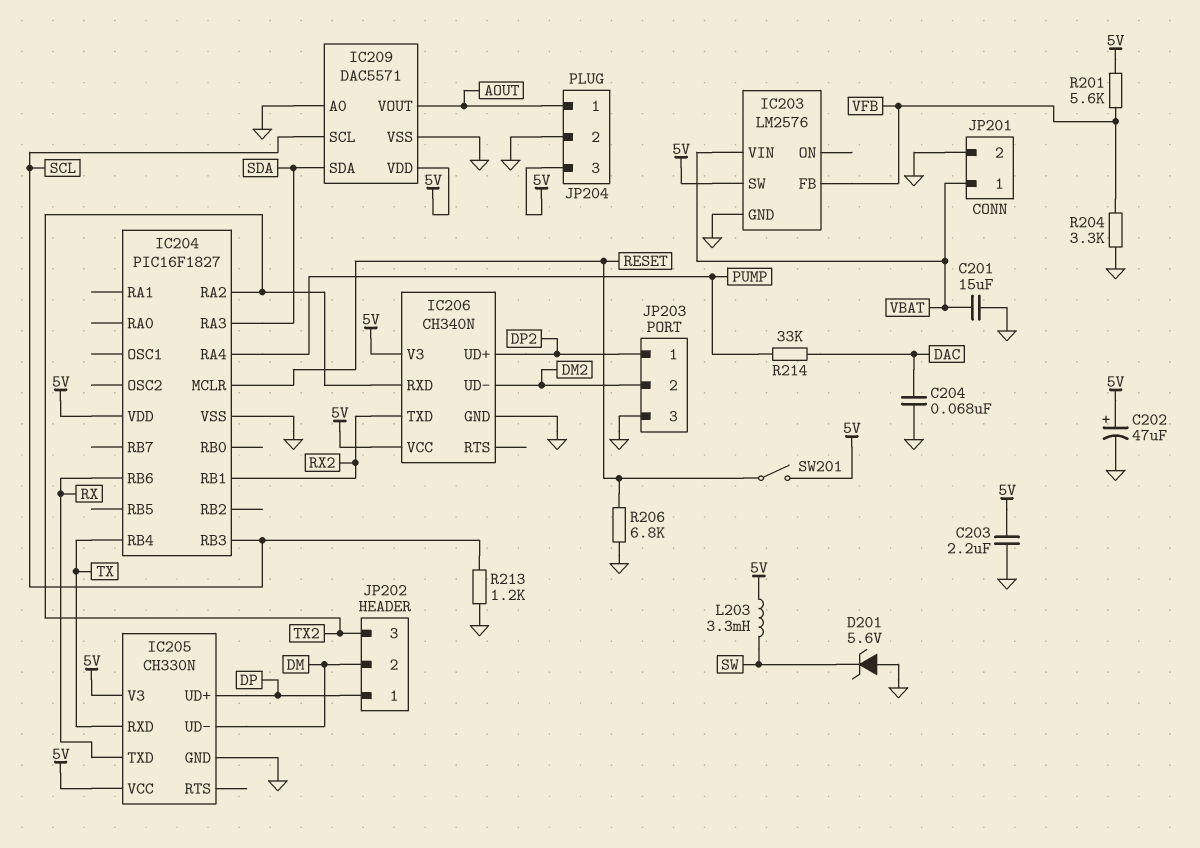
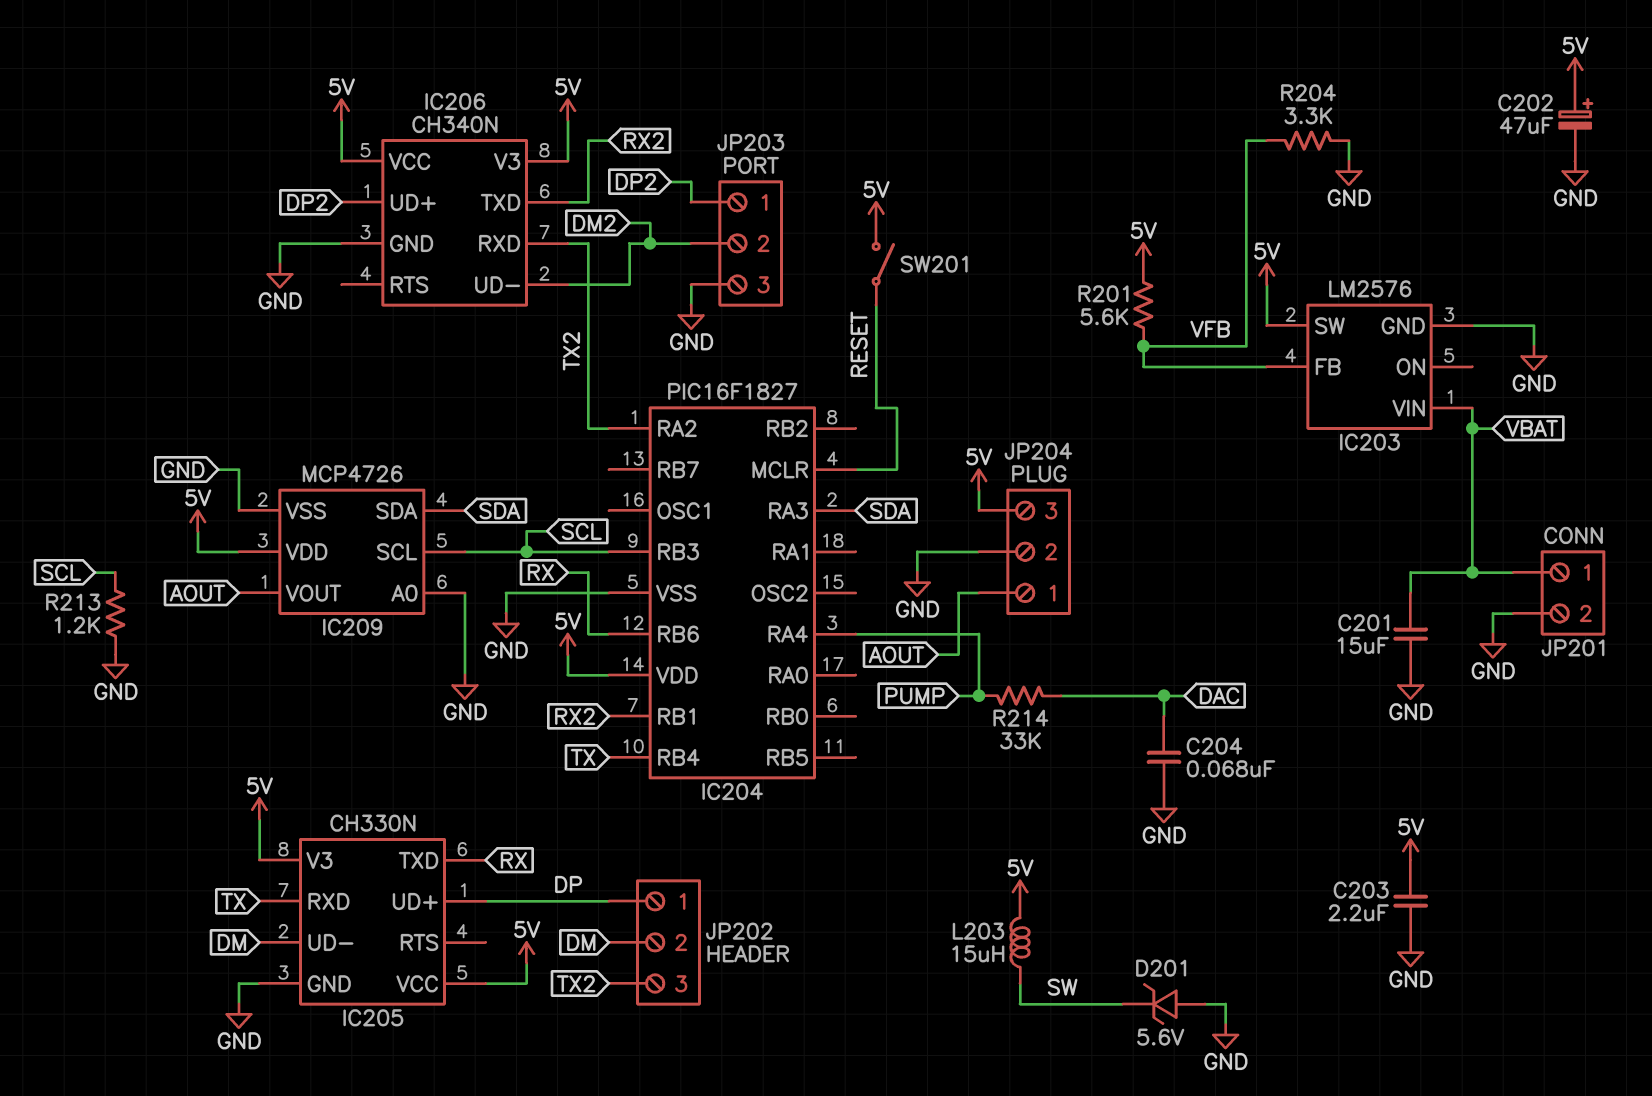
IC209: DAC5571 -> MCP4726
L203: 3.3mH (5V, SW) -> 15uH (5V, SW)
R206: 6.8k (GND, RESET) -> none

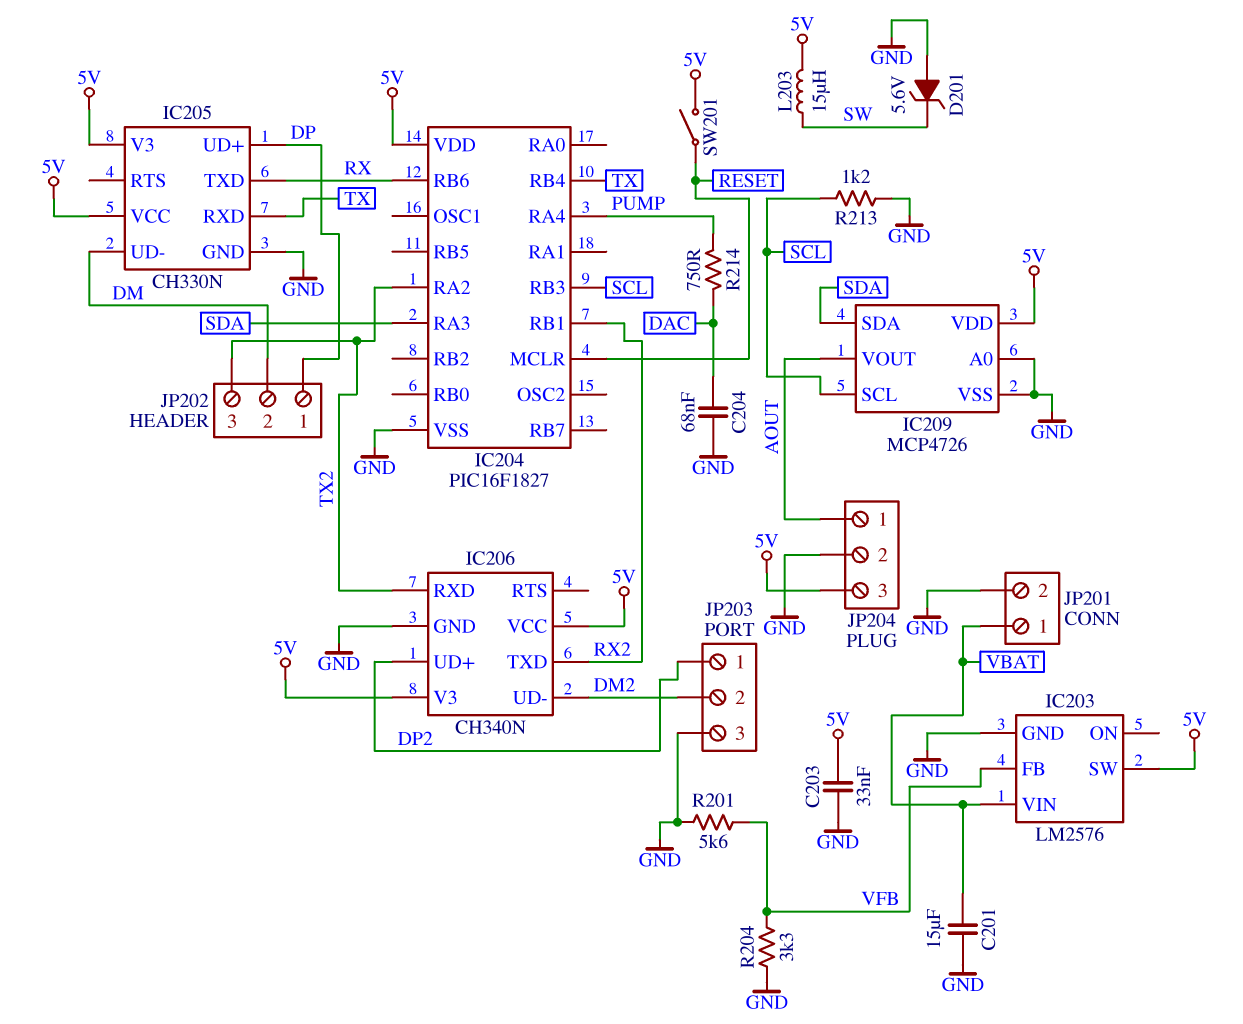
C202: 47uF (plus 5V, minus GND) -> none
C203: 2.2uF (5V, GND) -> 33nF (5V, GND)
R201: 5.6k (5V, VFB) -> 5.6k (GND, VFB)
R214: 33k (DAC, PUMP) -> 750 (DAC, PUMP)

